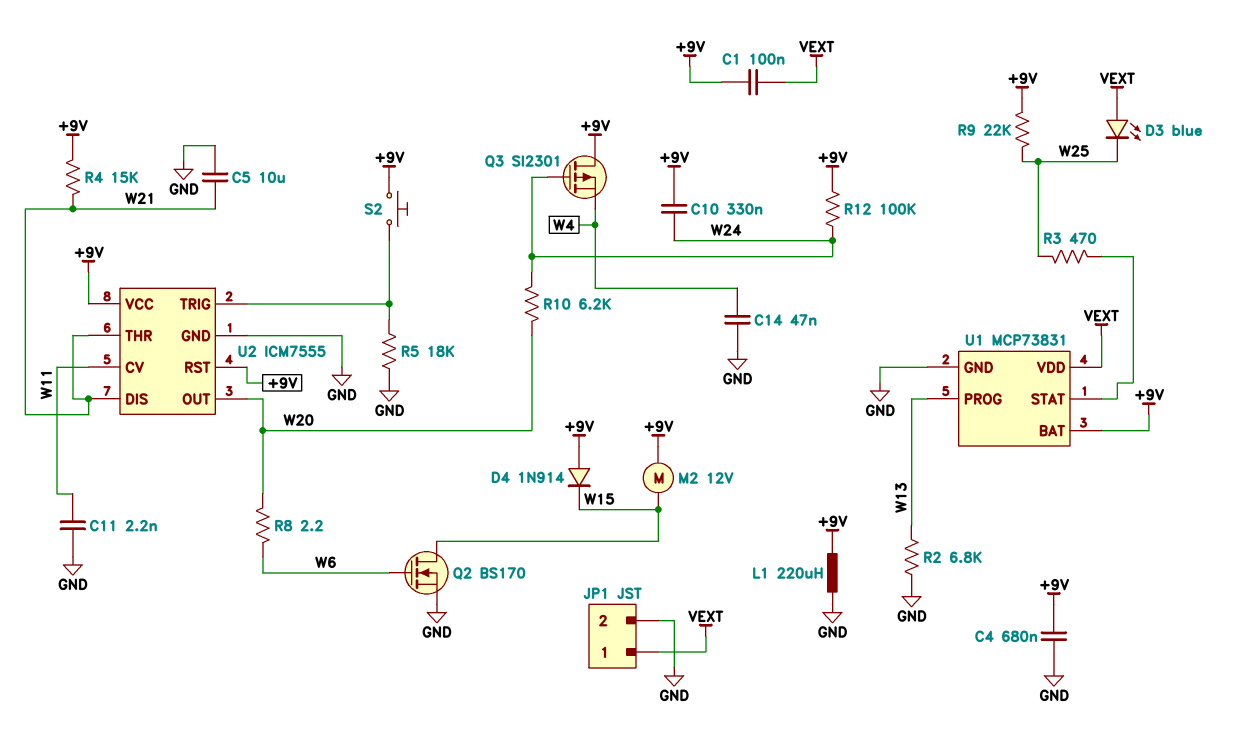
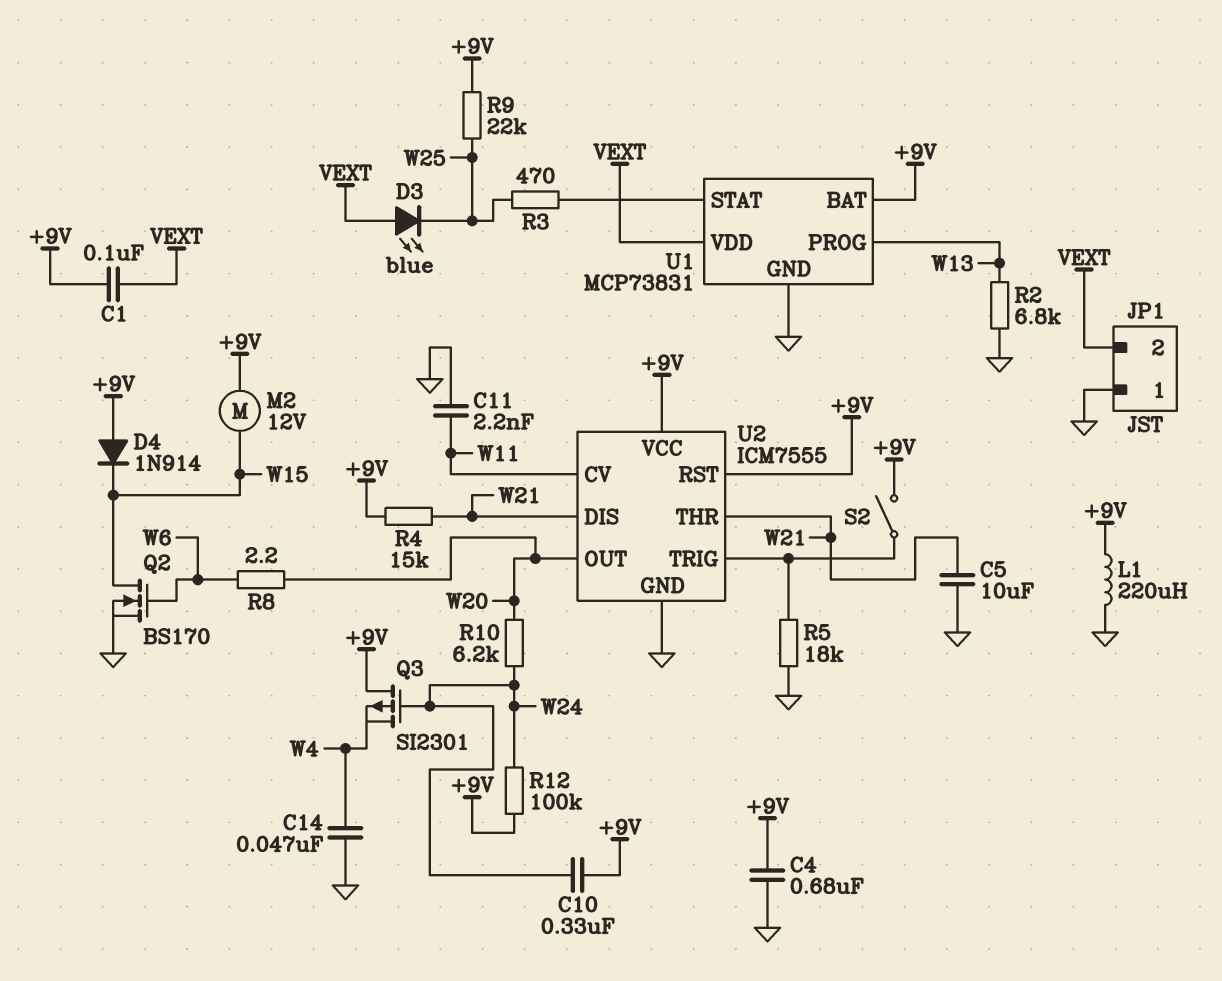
JP1 pin 1: VEXT -> GND
JP1 pin 2: GND -> VEXT
S2: button (+9V, U2/TRIG) -> switch (+9V, U2/TRIG)

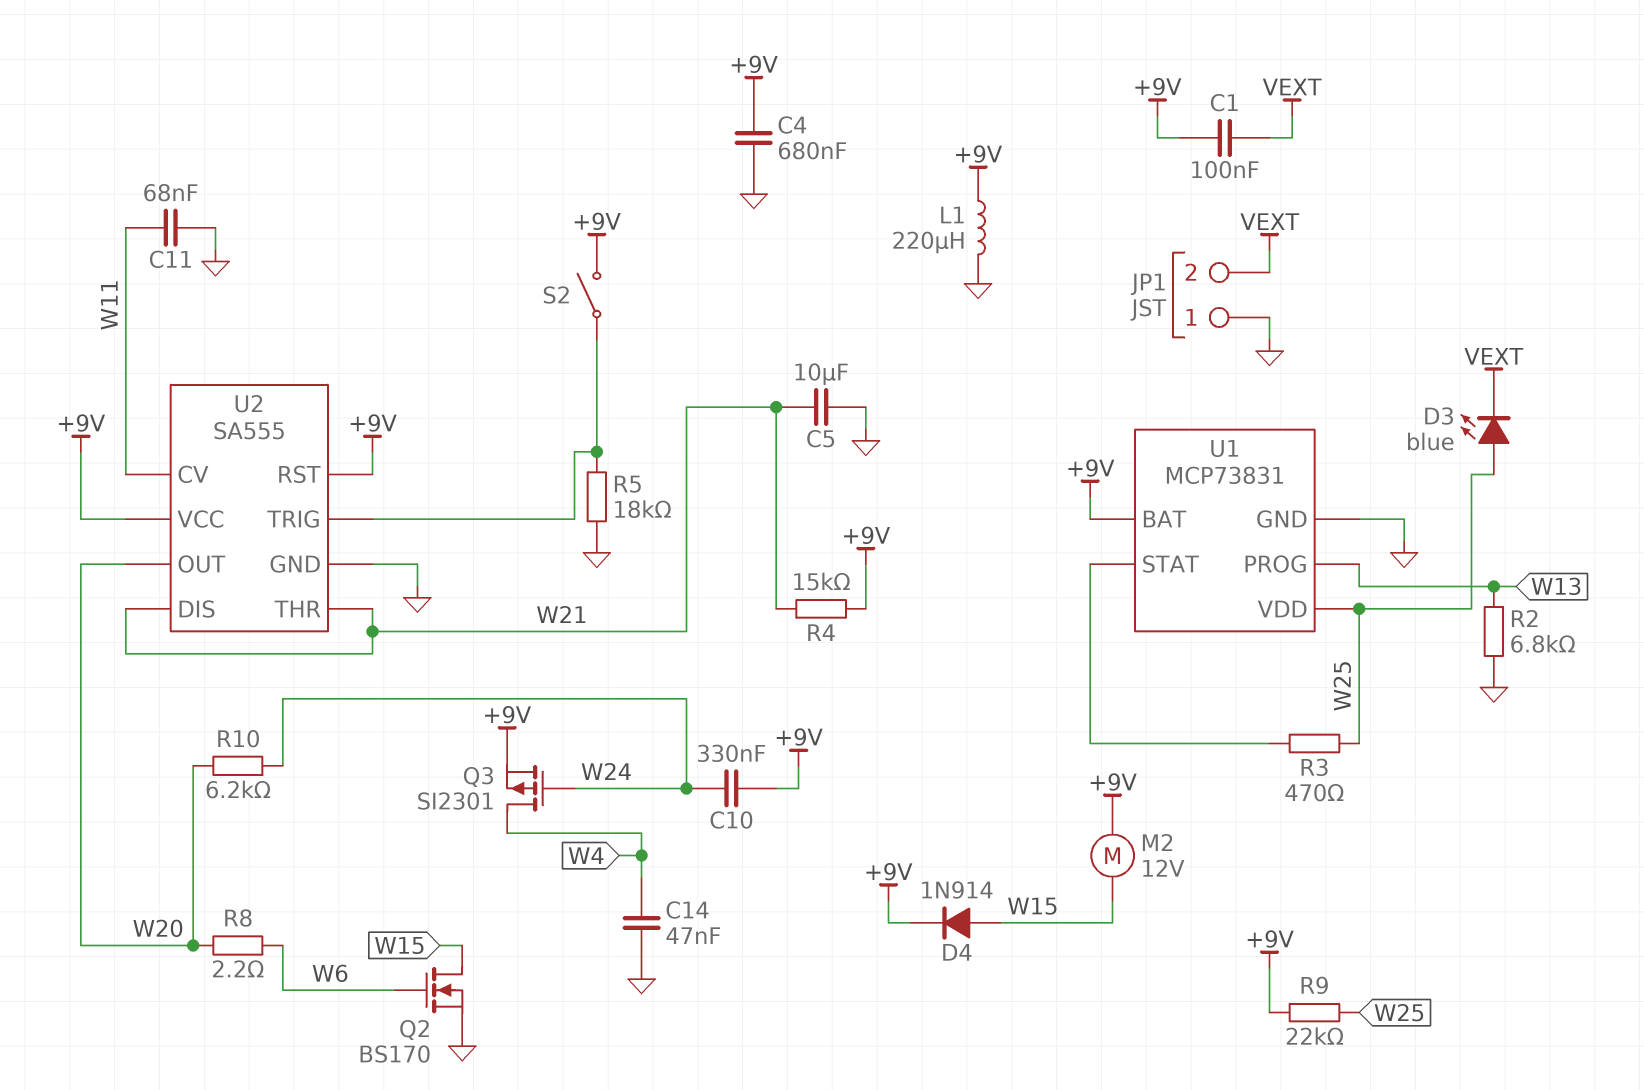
C11: 2.2nF (GND, W11) -> 68nF (GND, W11)
D3: LED blue (A VEXT, K W25) -> LED blue (A W25, K VEXT)
D4: diode 1N914 (A +9V, K W15) -> diode 1N914 (A W15, K +9V)
Q3: PMOS SI2301 (G W24, D +9V, S W4) -> PMOS SI2301 (G W24, D W4, S +9V)
R12: 100k (+9V, W24) -> none
U1 pin VDD: VEXT -> W25
U2: ICM7555 -> SA555

